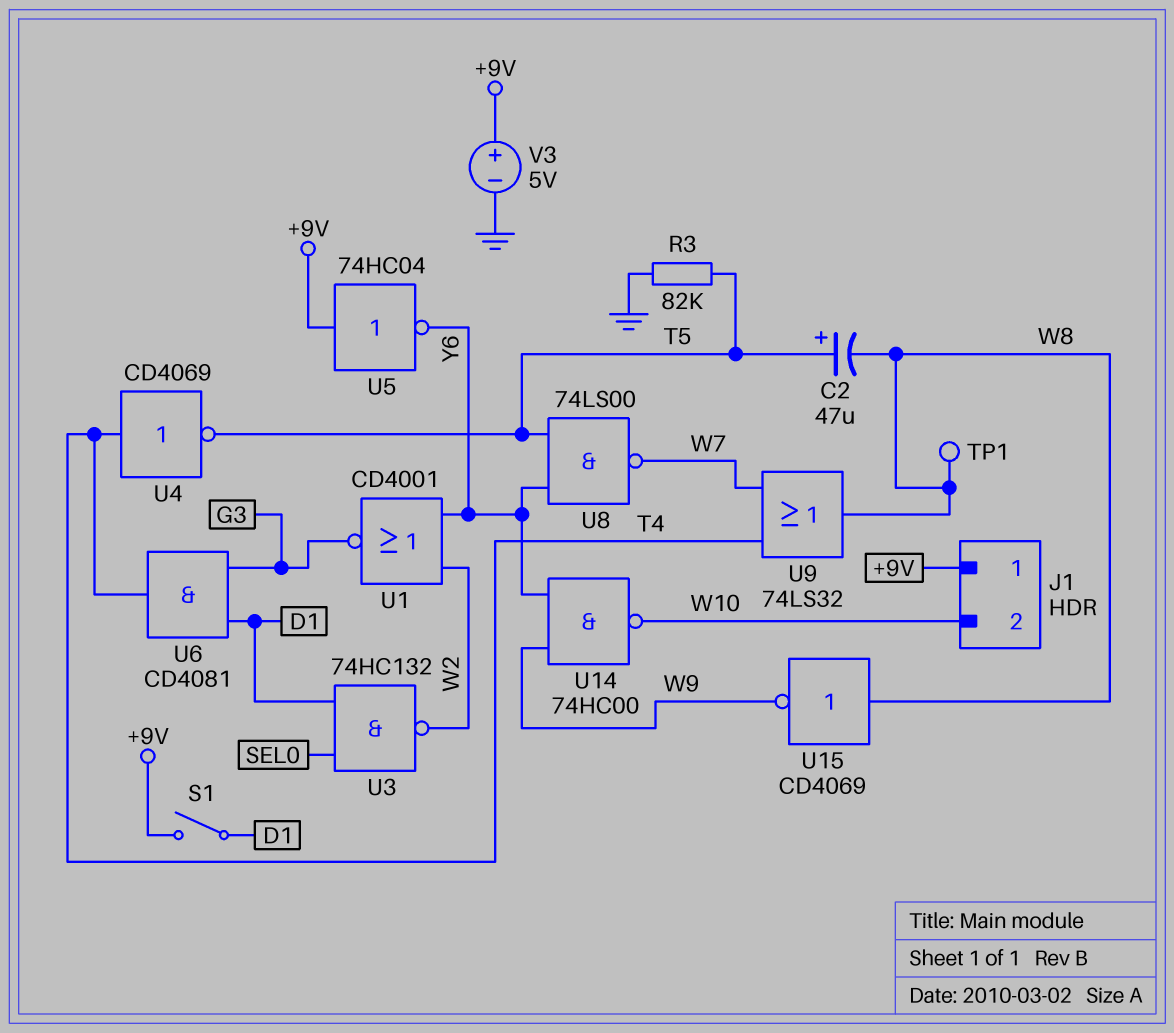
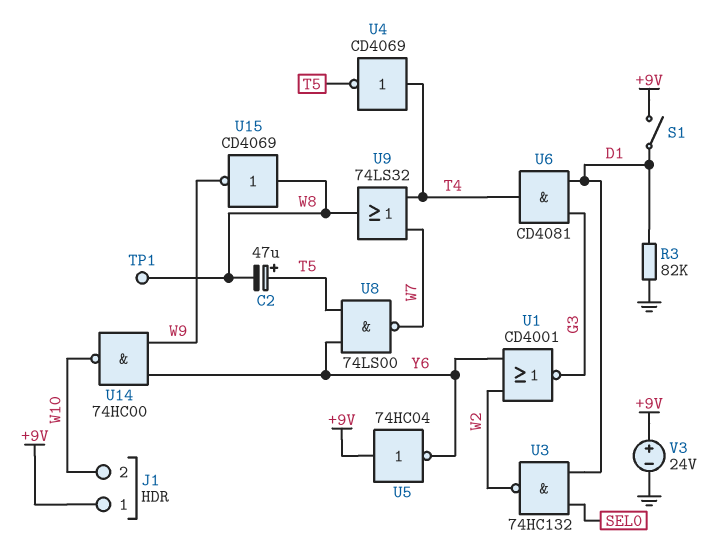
R3: 82k (GND, T5) -> 82k (D1, GND)
V3: 5V (plus +9V, minus GND) -> 24V (plus +9V, minus GND)

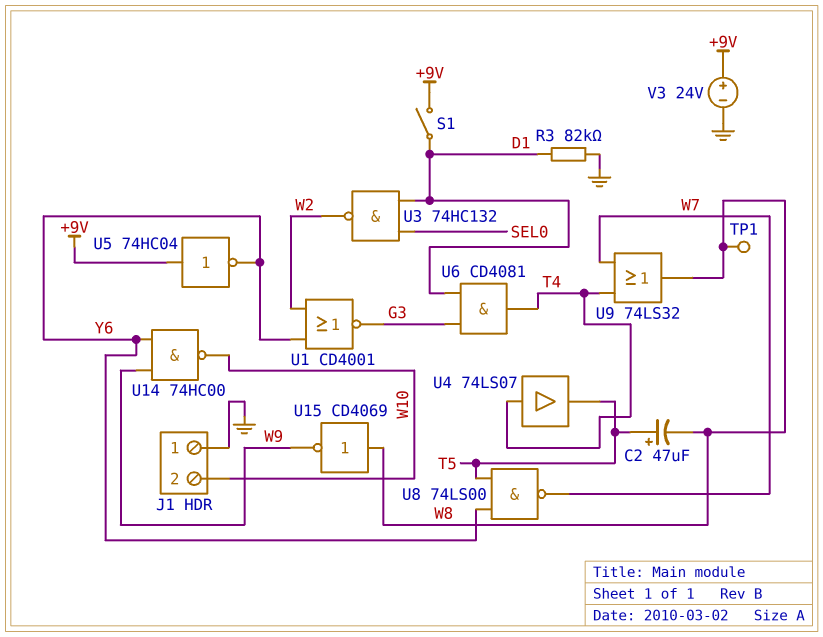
J1 pin 1: +9V -> GND
U4: NOT CD4069 (in T4, out T5) -> buffer 74LS07 (in T4, out T5)

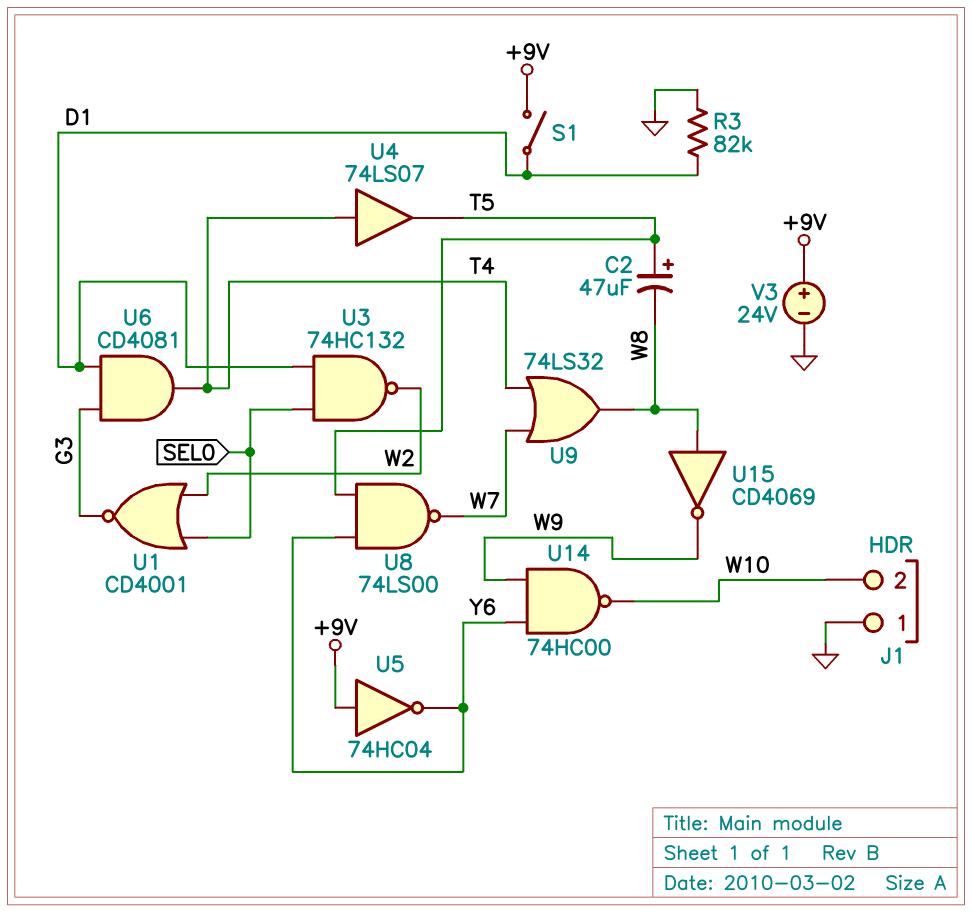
TP1: test point (W8) -> none
U1: NOR CD4001 (in W2, in Y6, out G3) -> NOR CD4001 (in SEL0, in W2, out G3)

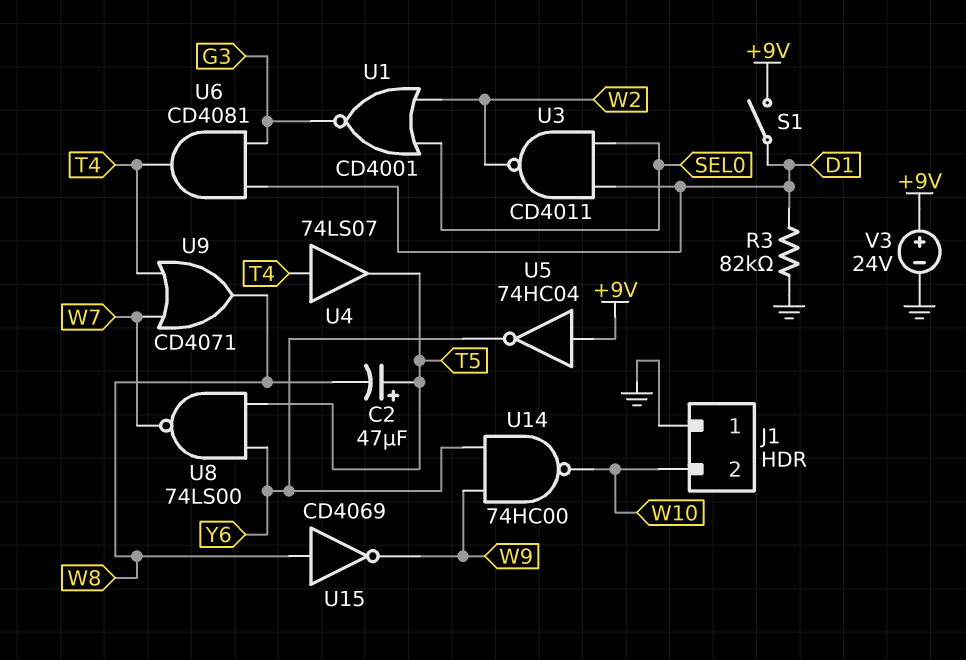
U3: NAND 74HC132 (in D1, in SEL0, out W2) -> NAND CD4011 (in D1, in SEL0, out W2)
U9: OR 74LS32 (in T4, in W7, out W8) -> OR CD4071 (in T4, in W7, out W8)

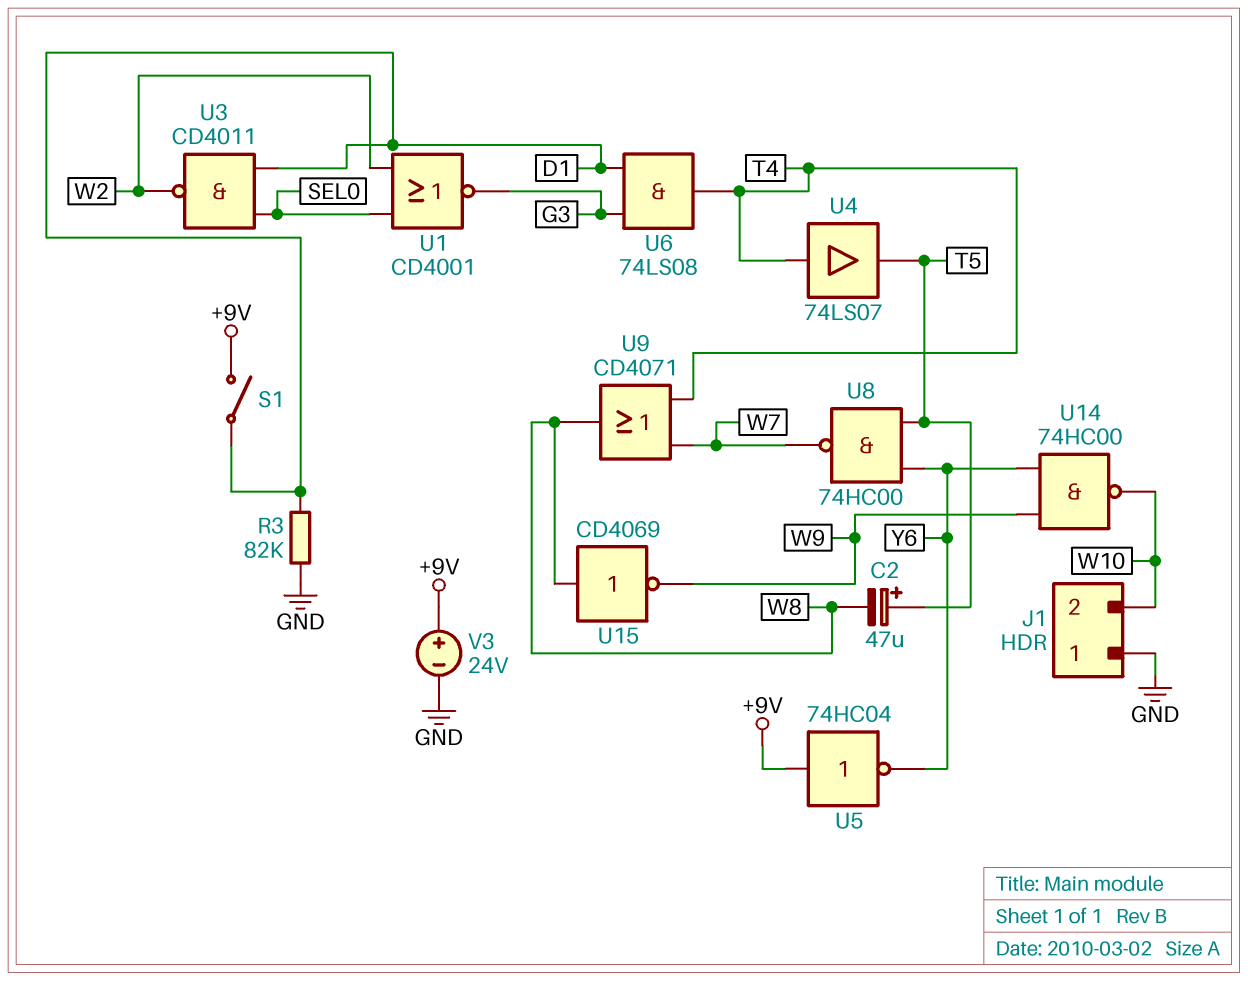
U6: AND CD4081 (in D1, in G3, out T4) -> AND 74LS08 (in D1, in G3, out T4)
U8: NAND 74LS00 (in T5, in Y6, out W7) -> NAND 74HC00 (in T5, in Y6, out W7)

